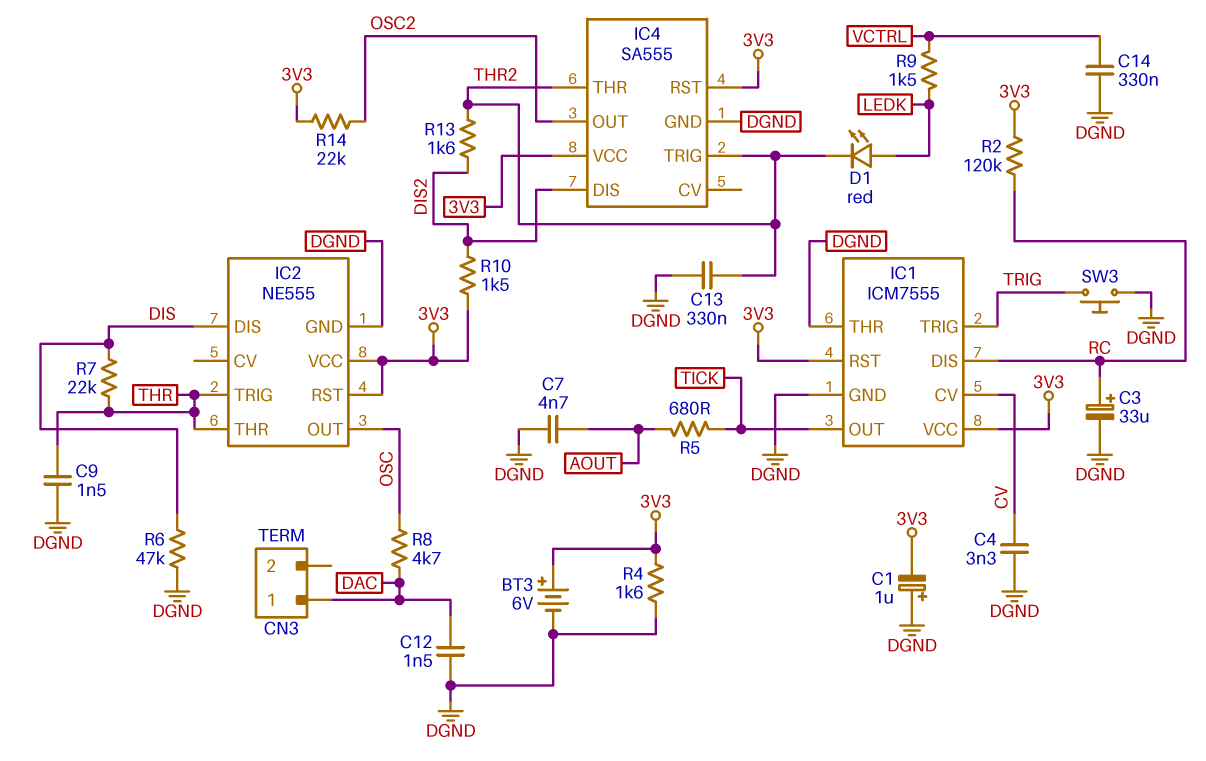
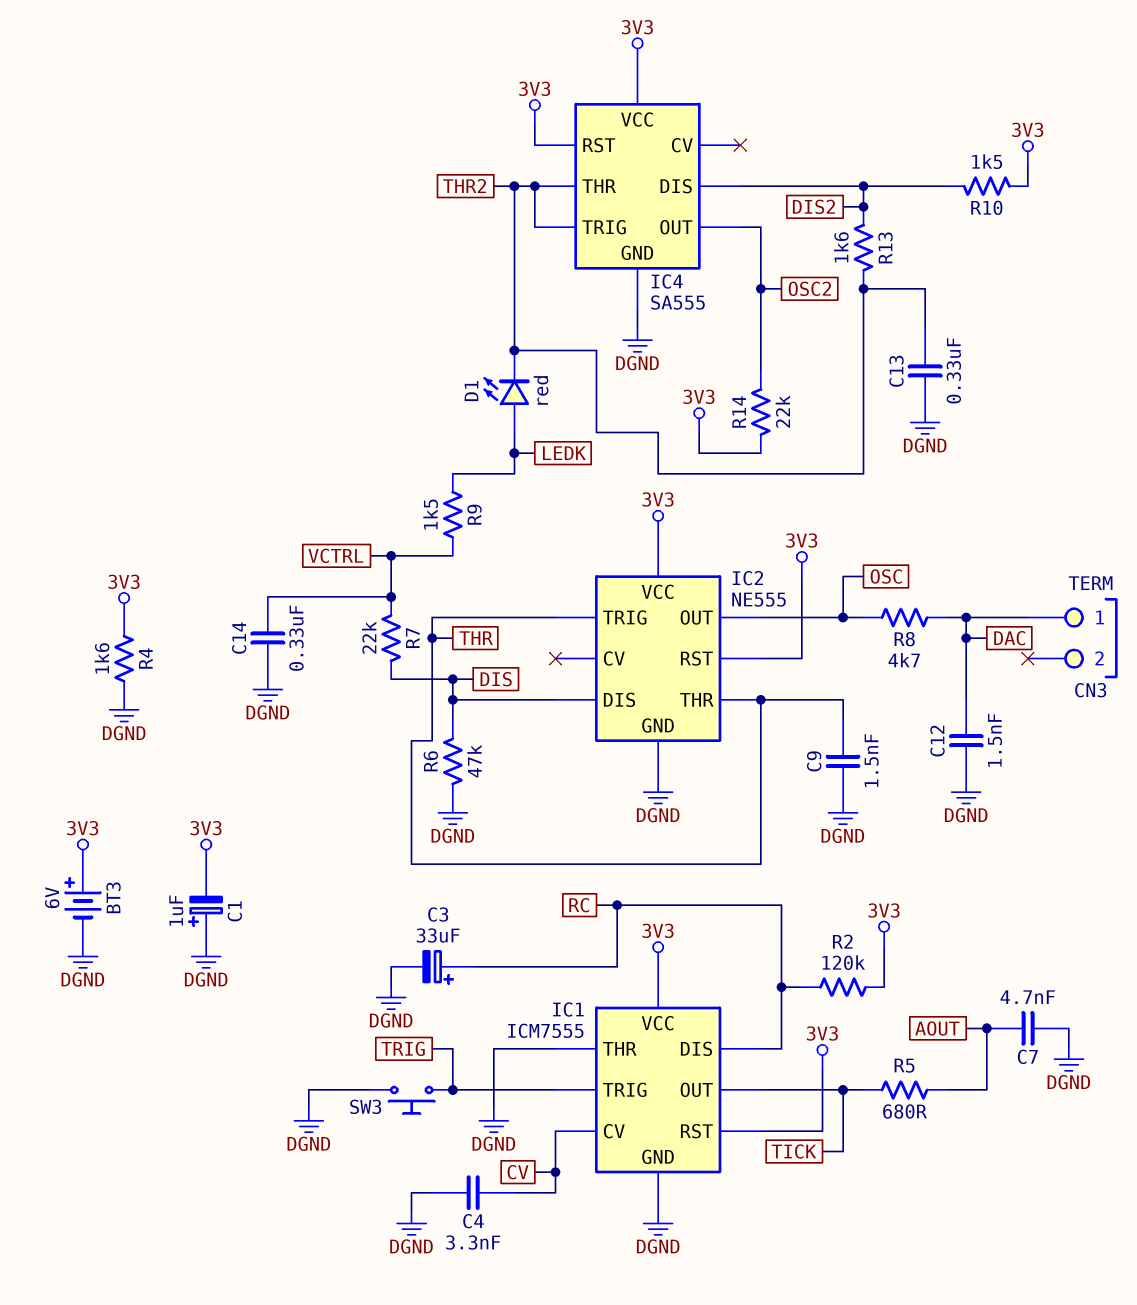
R7: 22k (DIS, THR) -> 22k (DIS, VCTRL)

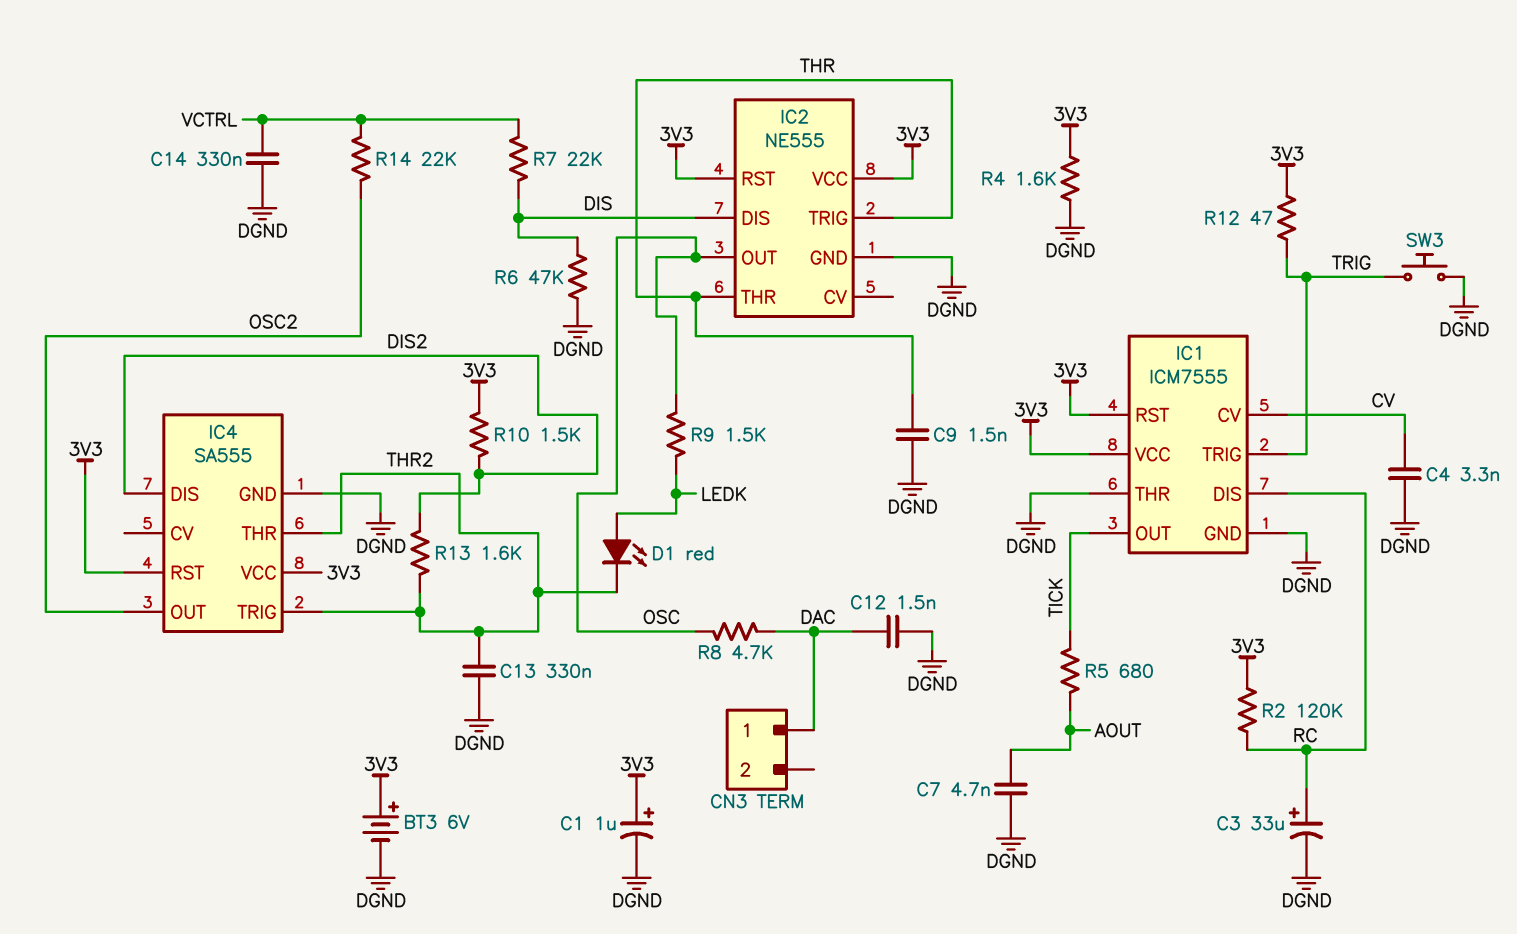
C1: 1uF (plus DGND, minus 3V3) -> 1uF (plus 3V3, minus DGND)
R9: 1.5k (LEDK, VCTRL) -> 1.5k (LEDK, OSC)
R12: none -> 47 (3V3, TRIG)
R14: 22k (3V3, OSC2) -> 22k (OSC2, VCTRL)

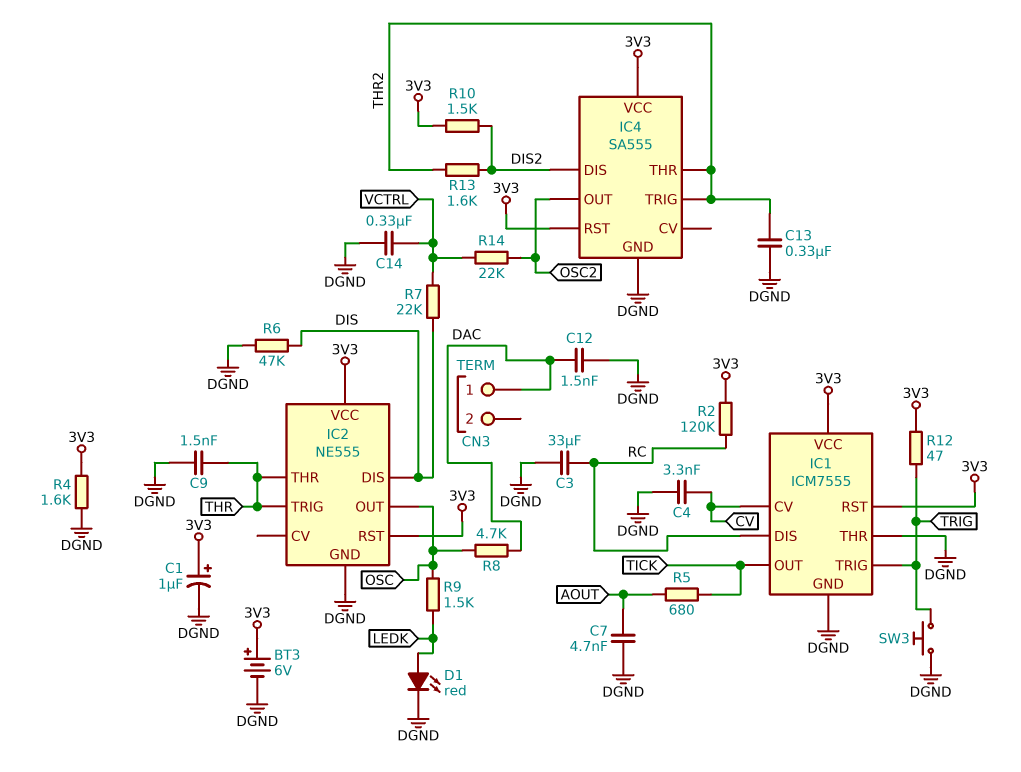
C3: 33uF (plus RC, minus DGND) -> 33uF (DGND, RC)
D1: LED red (A LEDK, K THR2) -> LED red (A LEDK, K DGND)

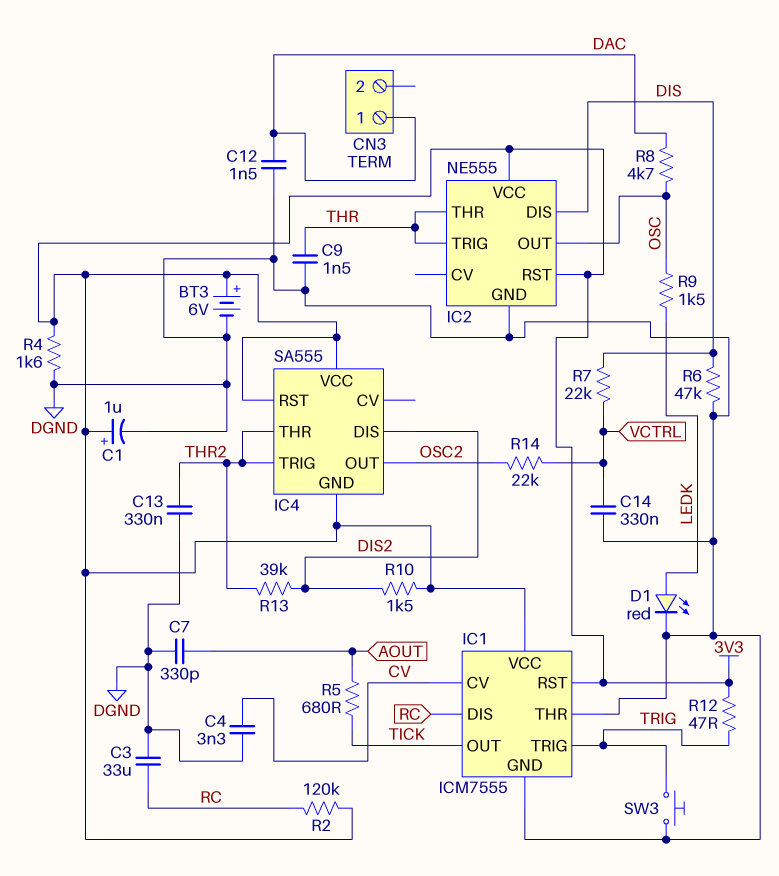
C7: 4.7nF (AOUT, DGND) -> 330pF (AOUT, DGND)
IC4 pin GND: DGND -> 3V3
R13: 1.6k (DIS2, THR2) -> 39k (DIS2, THR2)

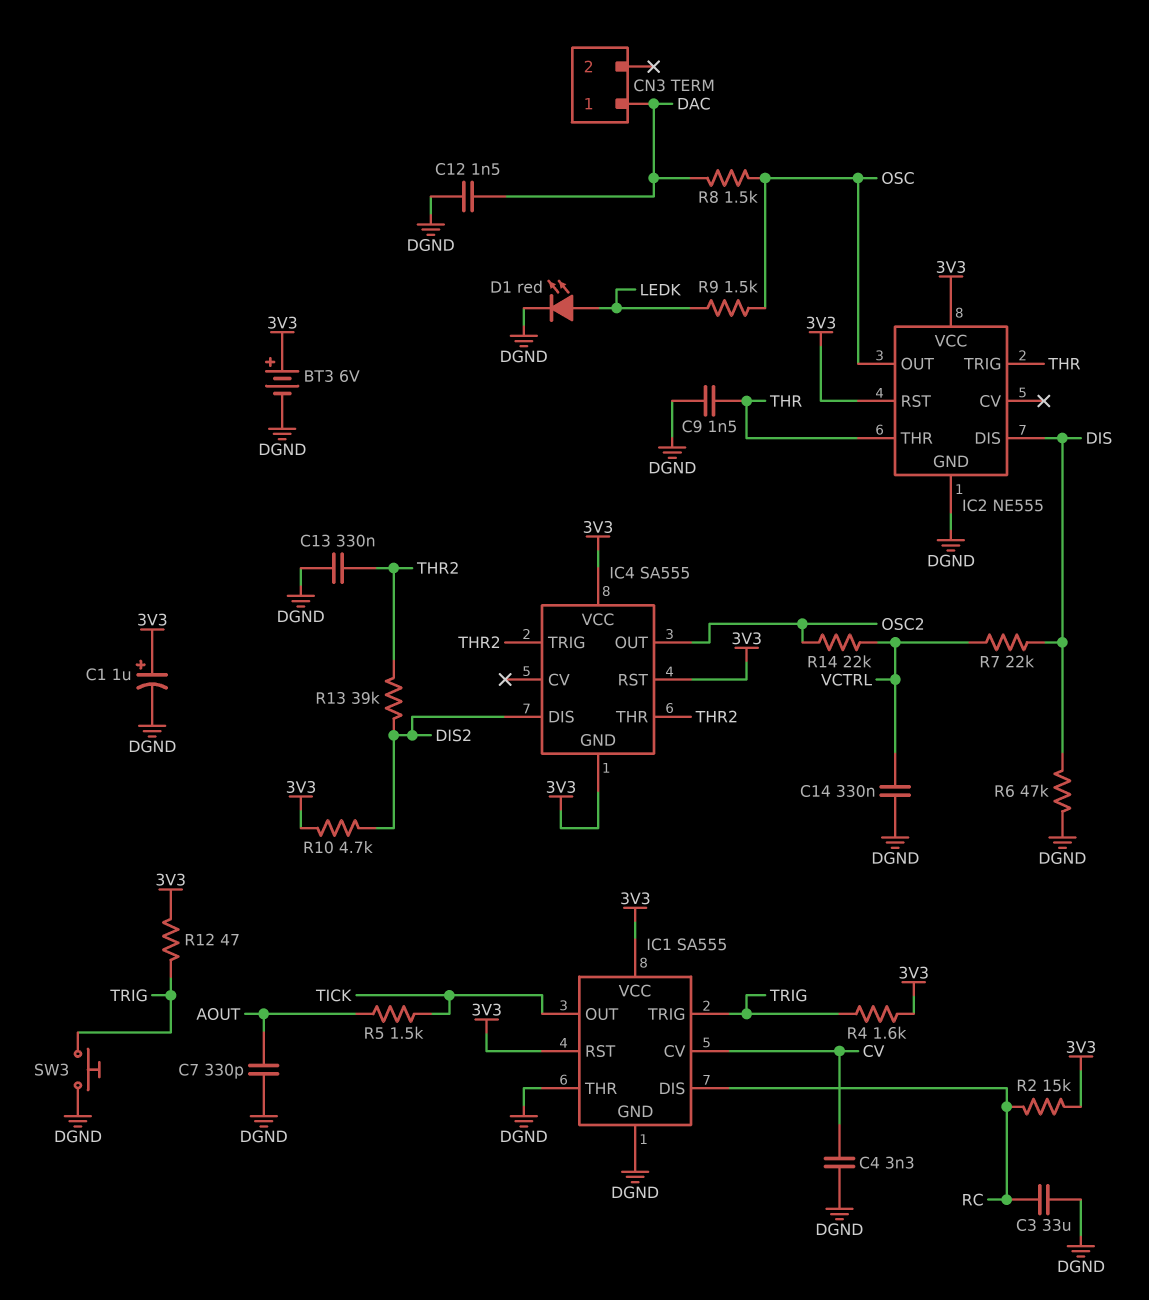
IC1: ICM7555 -> SA555
R2: 120k (3V3, RC) -> 15k (3V3, RC)
R4: 1.6k (3V3, DGND) -> 1.6k (3V3, TRIG)
R5: 680 (AOUT, TICK) -> 1.5k (AOUT, TICK)
R8: 4.7k (DAC, OSC) -> 1.5k (DAC, OSC)
R10: 1.5k (3V3, DIS2) -> 4.7k (3V3, DIS2)

